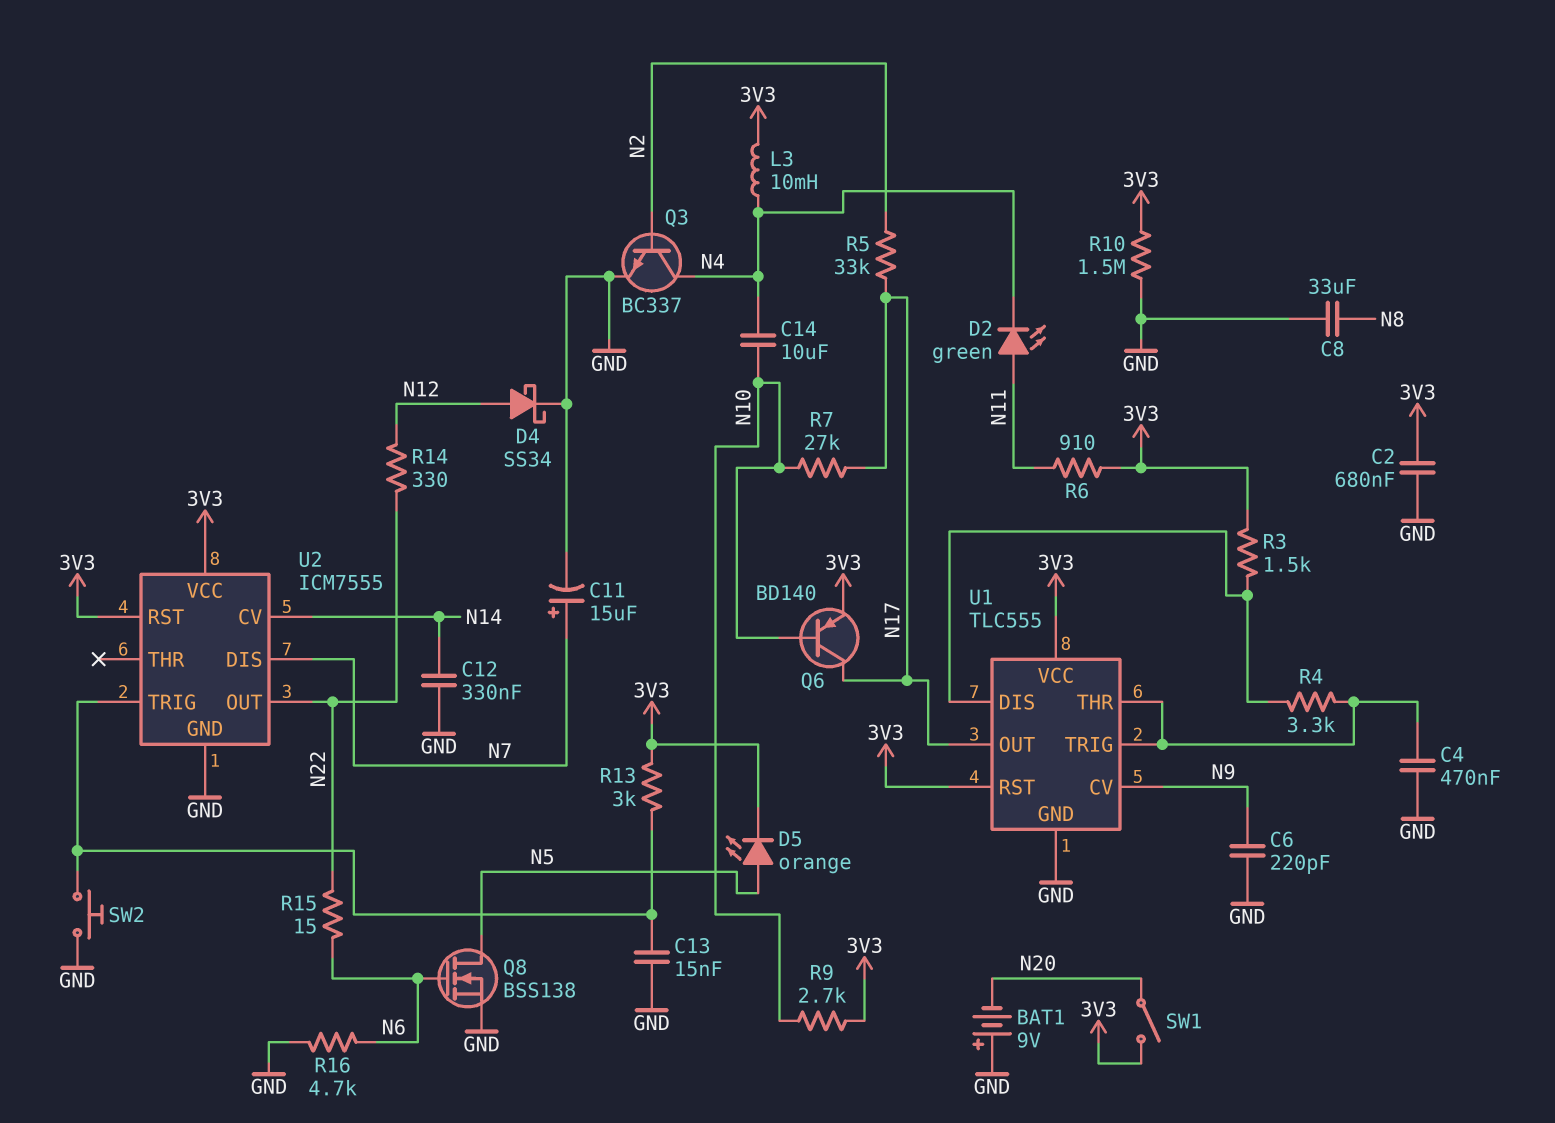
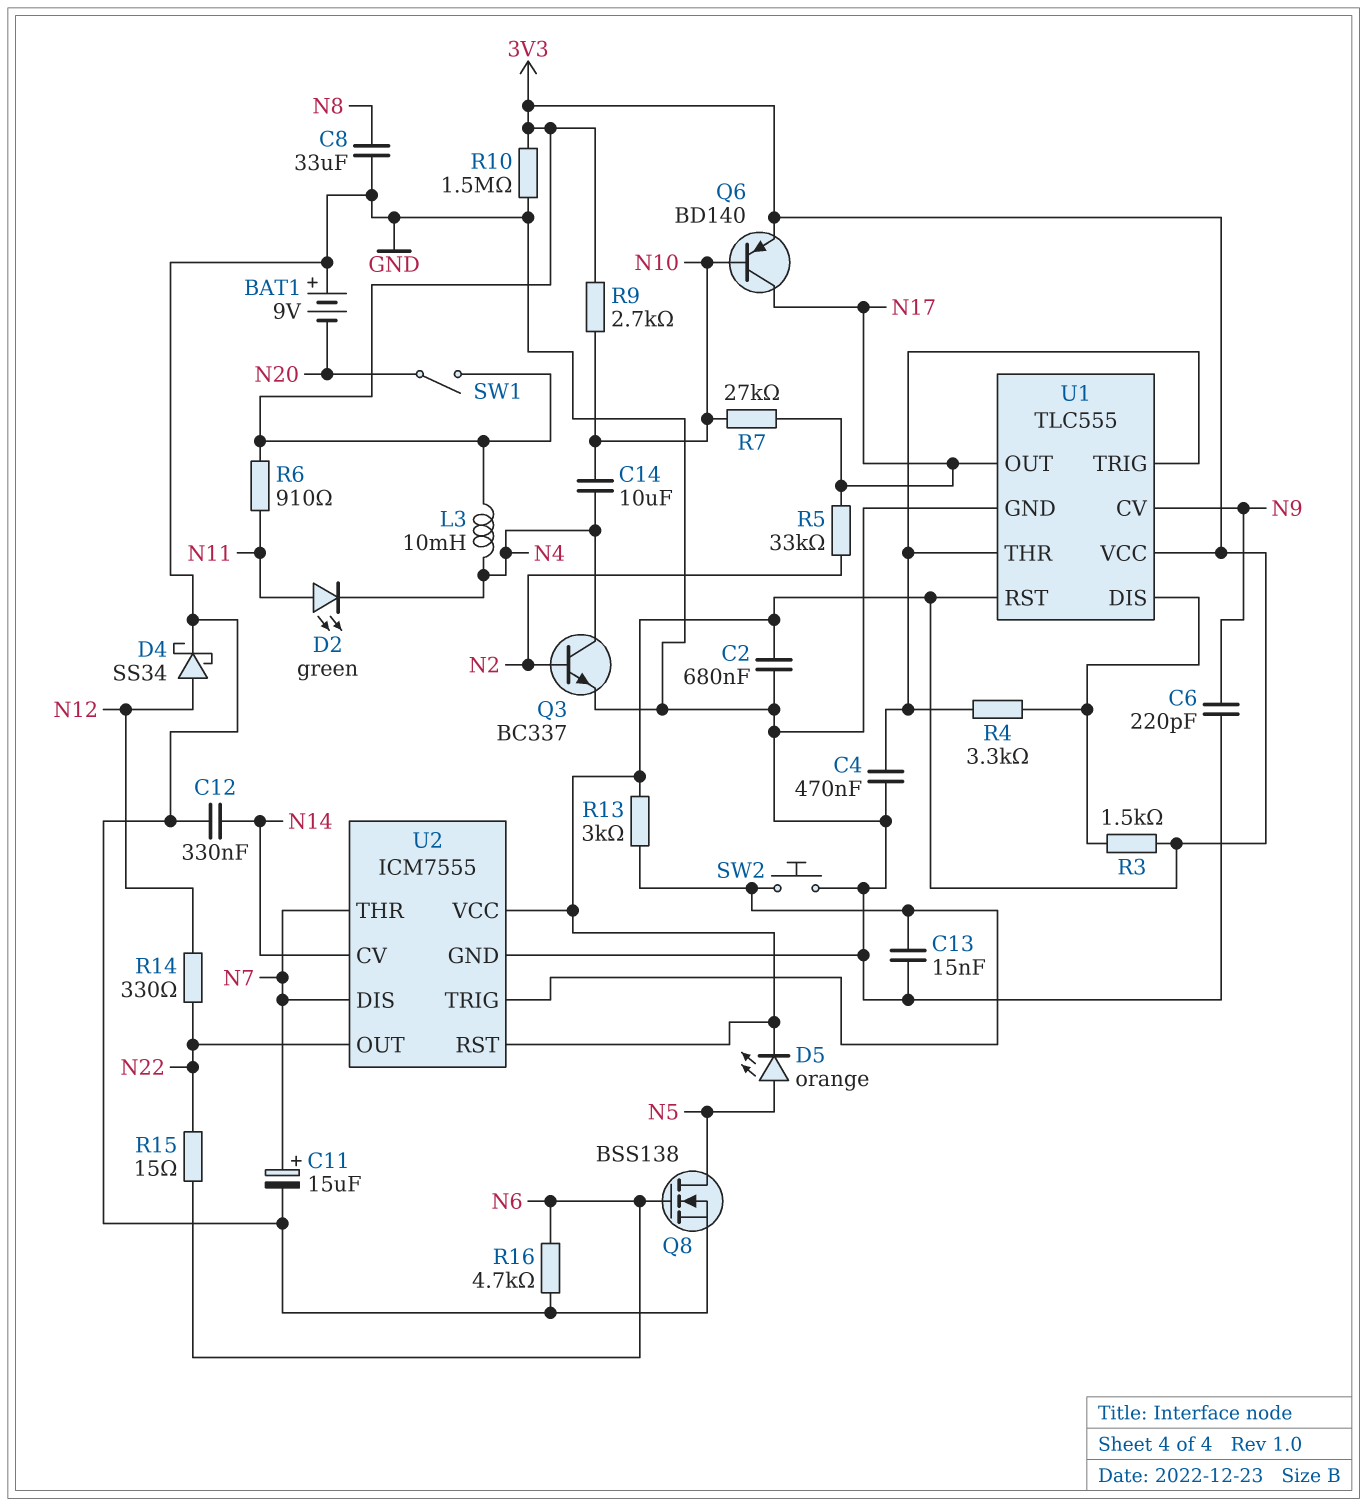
U2 pin THR: none -> N7

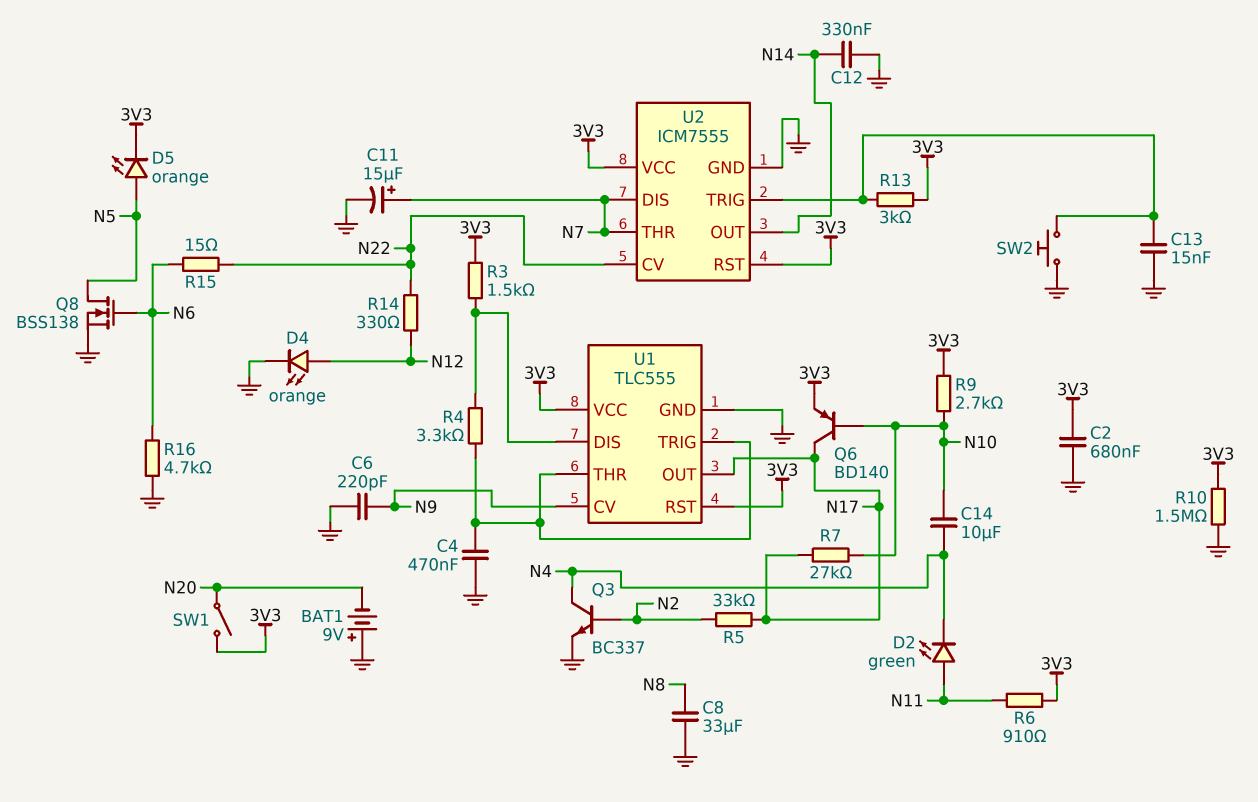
D4: schottky SS34 (A N12, K GND) -> LED orange (A N12, K GND)
L3: 10mH (3V3, N4) -> none
U2 pin CV: N14 -> N22
U2 pin OUT: N22 -> N14

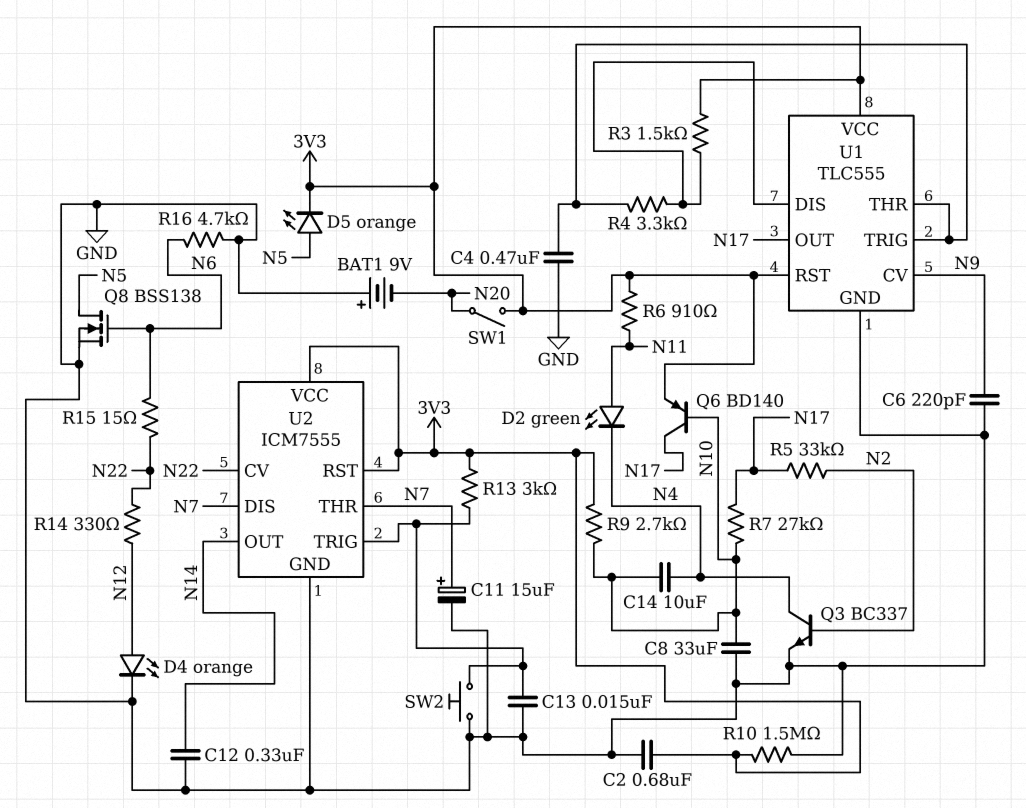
C8: 33uF (GND, N8) -> 33uF (GND, N10)

